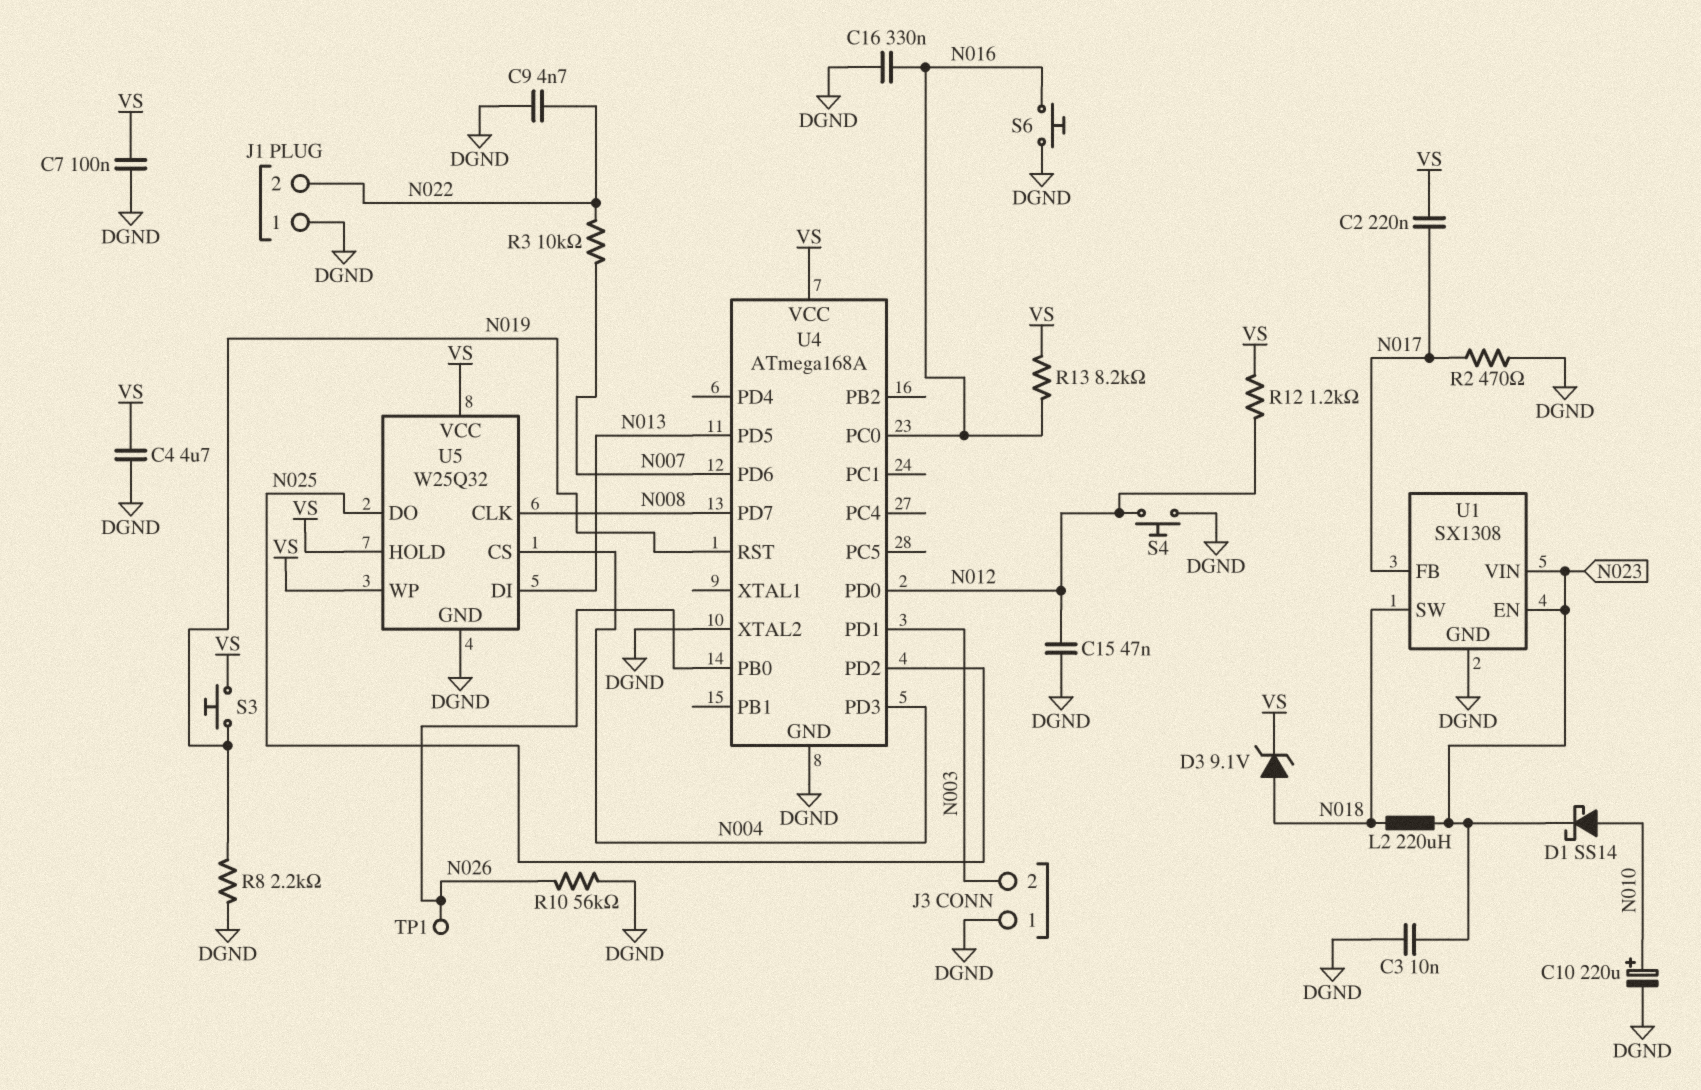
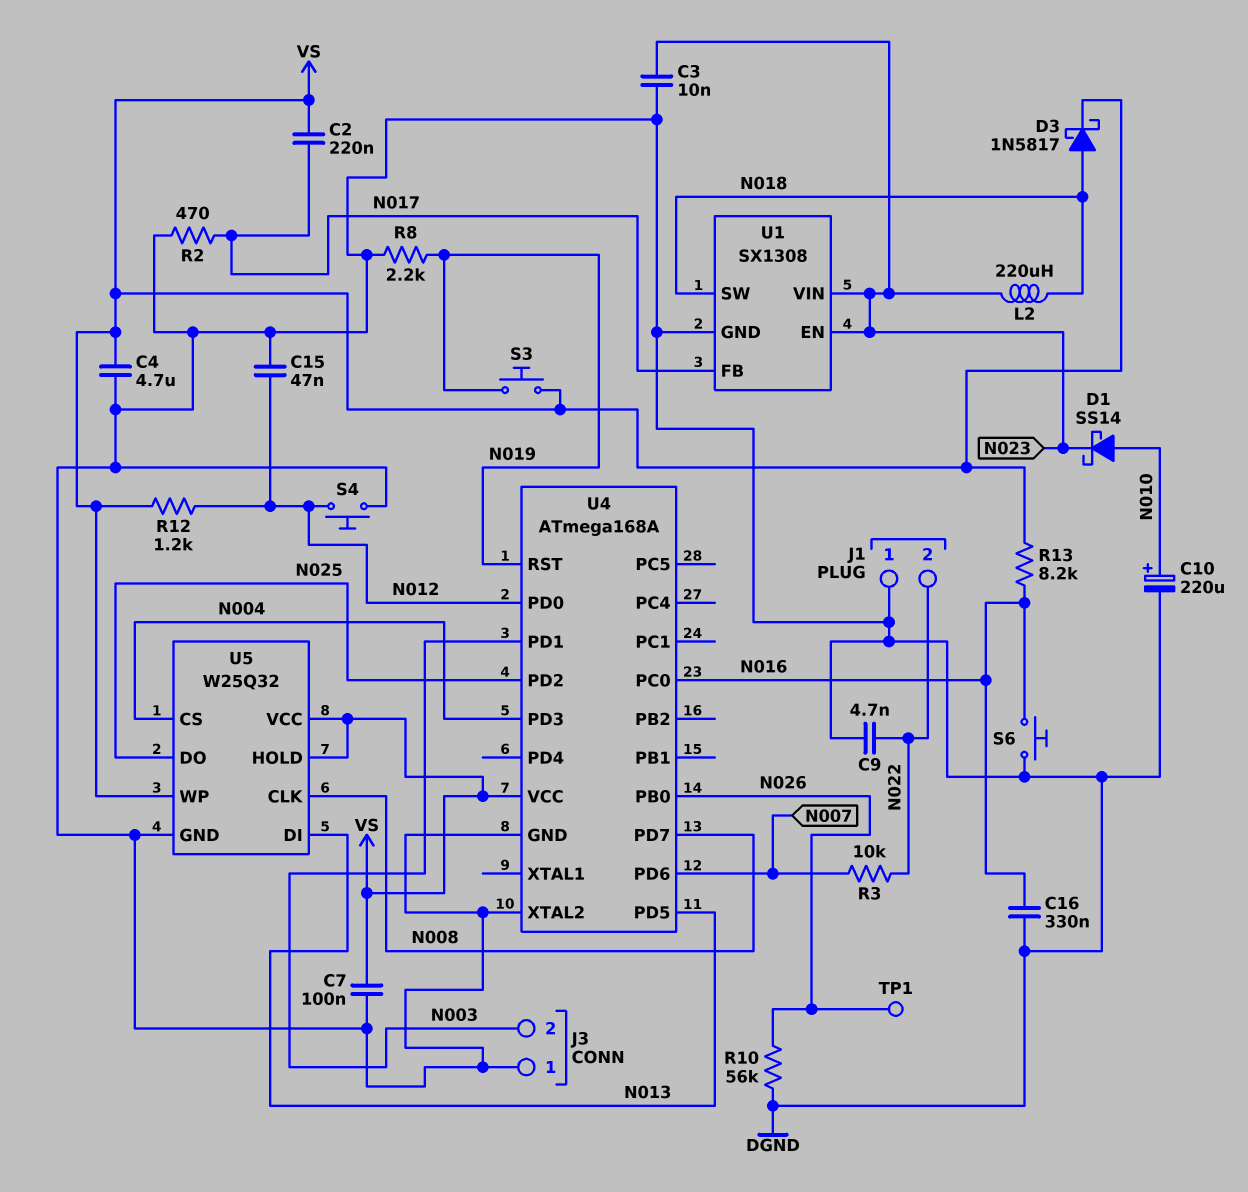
D3: zener 9.1V (A N018, K VS) -> schottky 1N5817 (A N018, K VS)

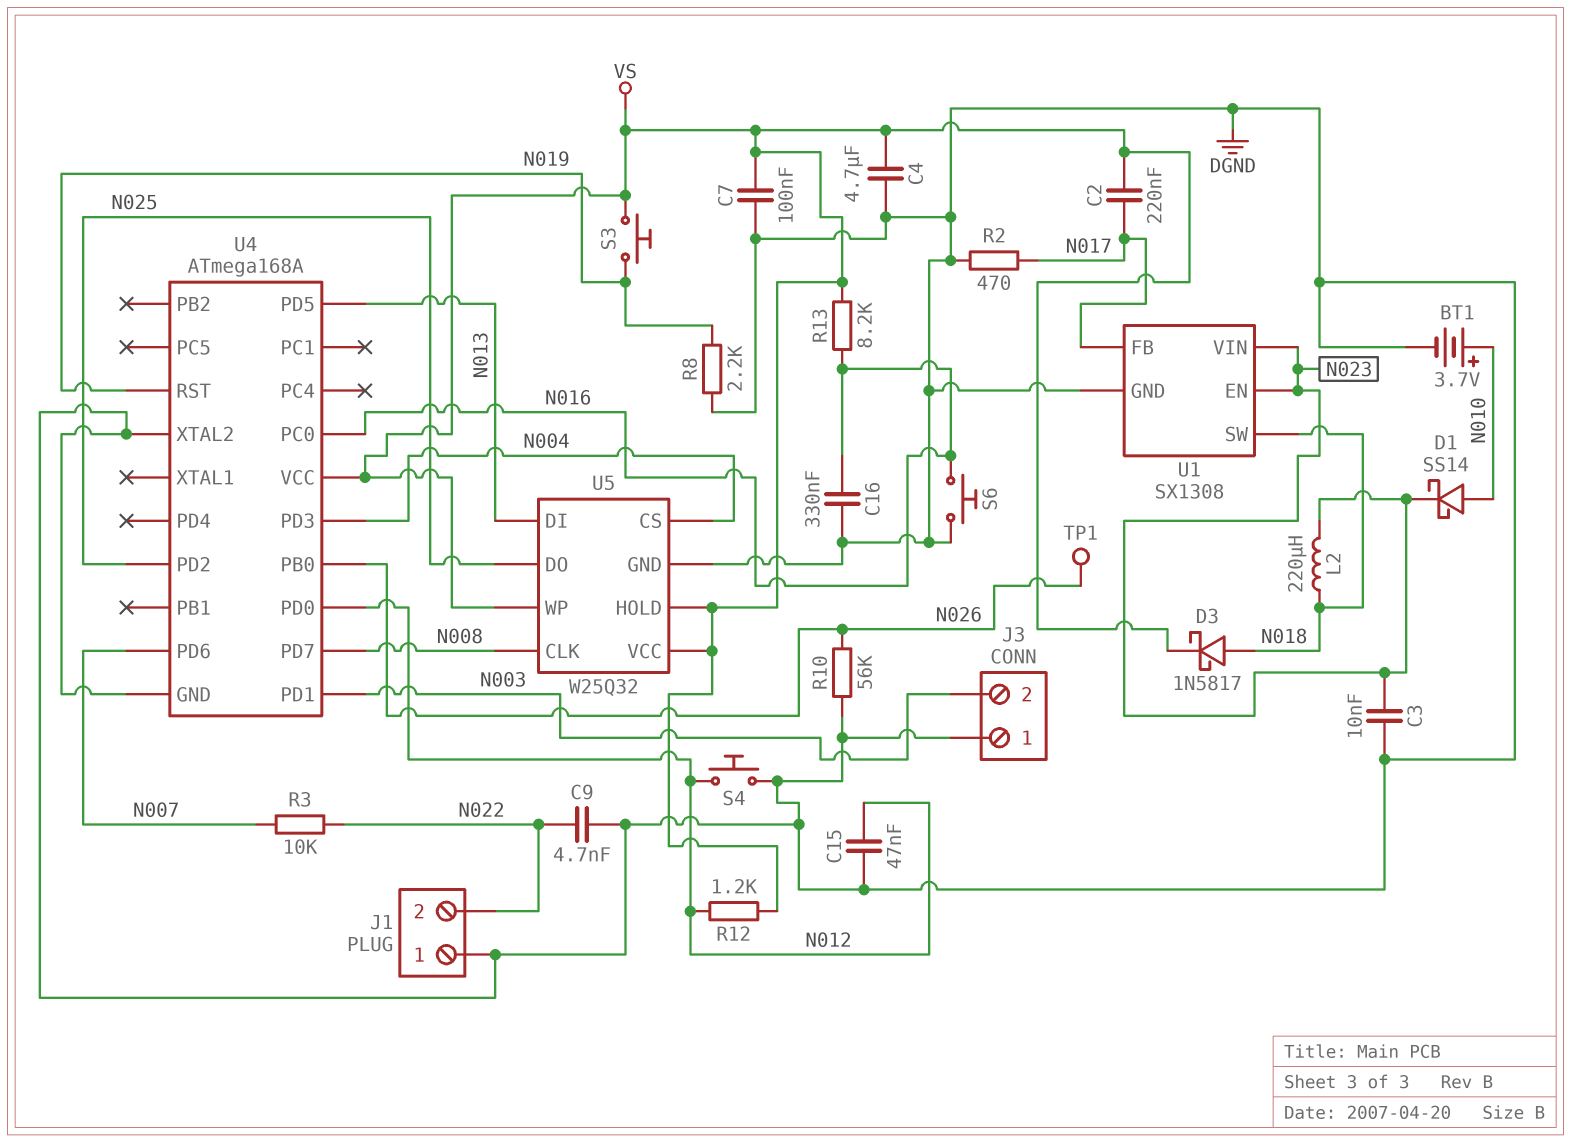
BT1: none -> 3.7V (plus N010, minus DGND)
C10: 220uF (plus N010, minus DGND) -> none

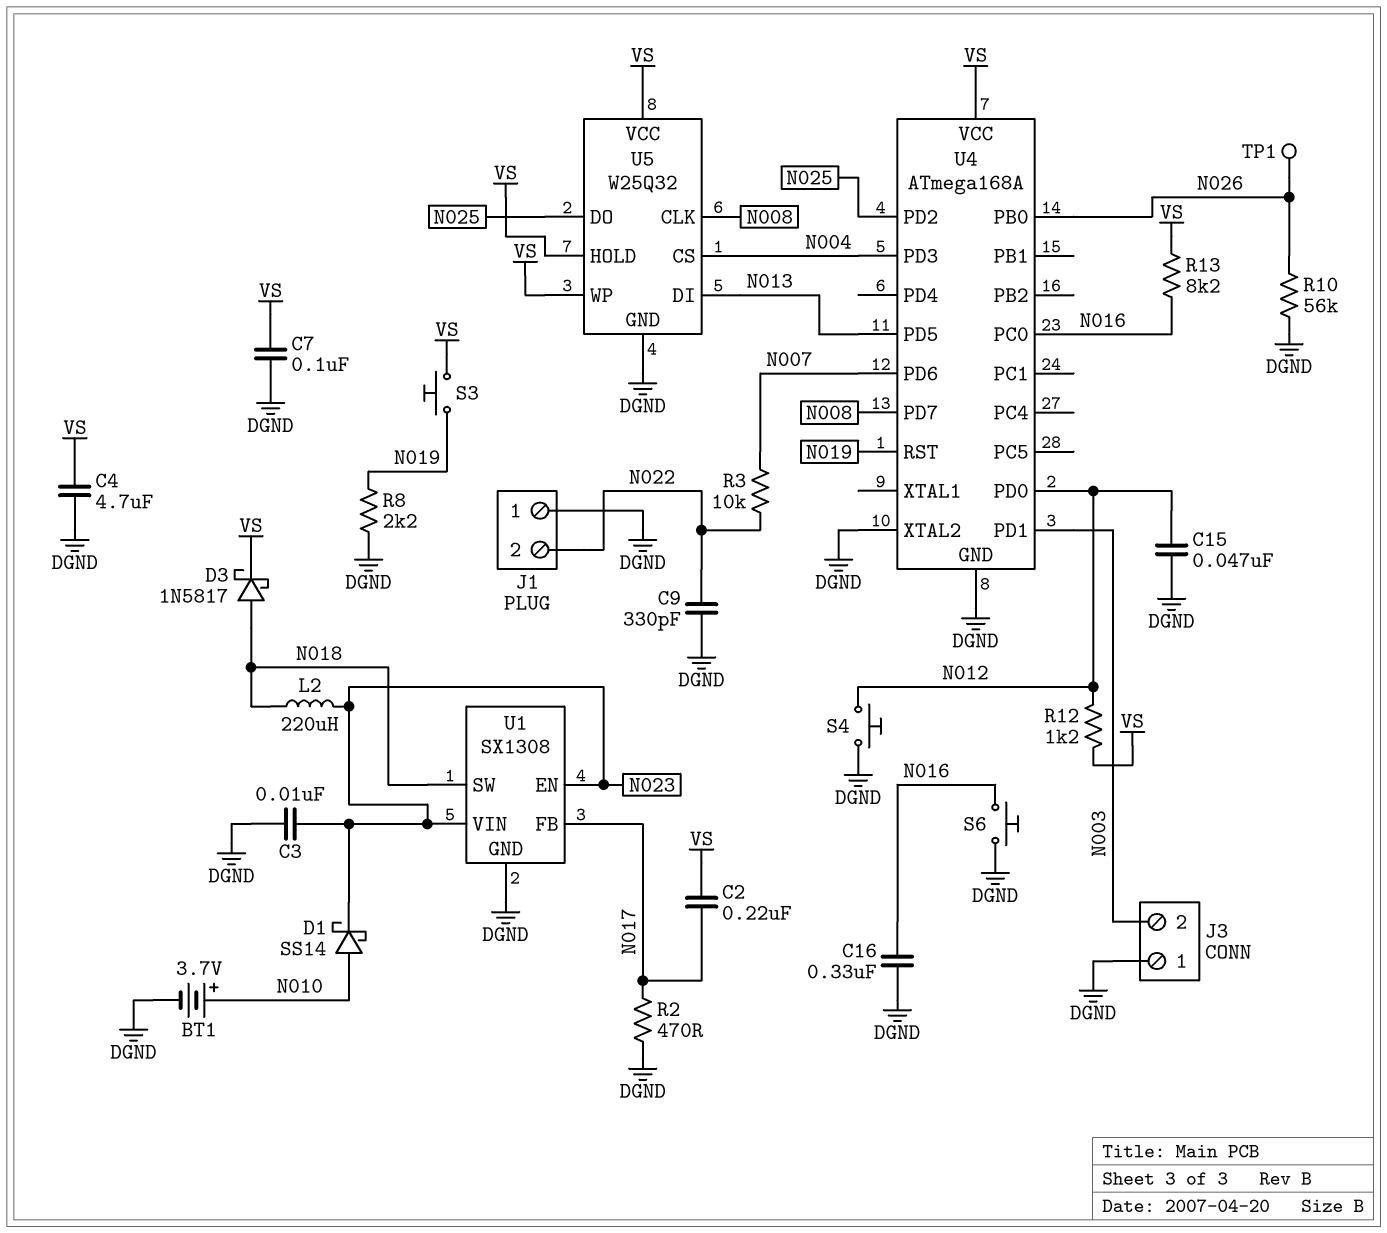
C9: 4.7nF (DGND, N022) -> 330pF (DGND, N022)

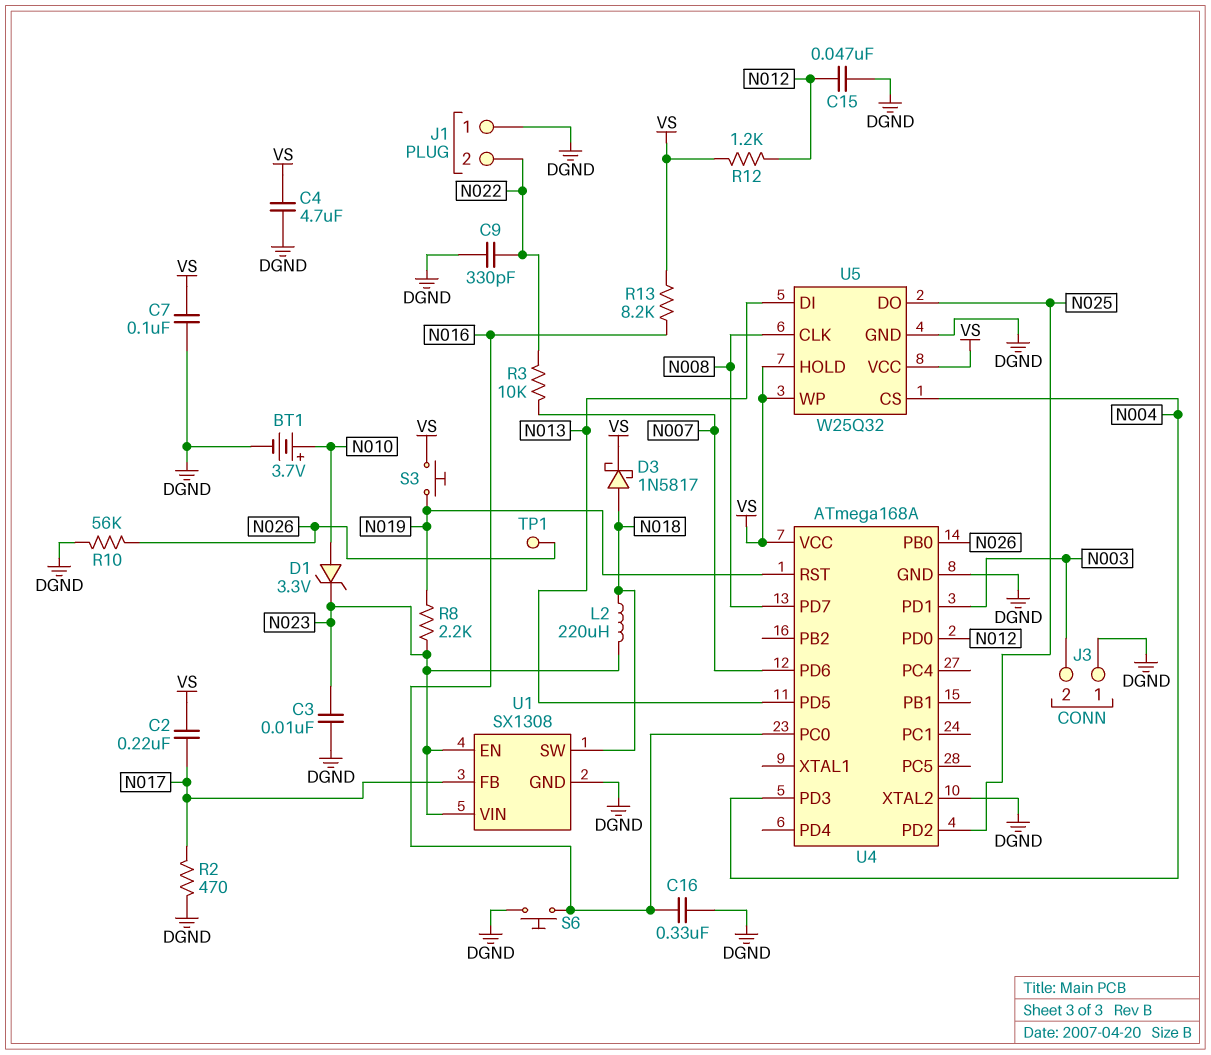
D1: schottky SS14 (A N010, K N023) -> zener 3.3V (A N010, K N023)
R8: 2.2k (DGND, N019) -> 2.2k (N019, N023)
S4: button (DGND, N012) -> none

